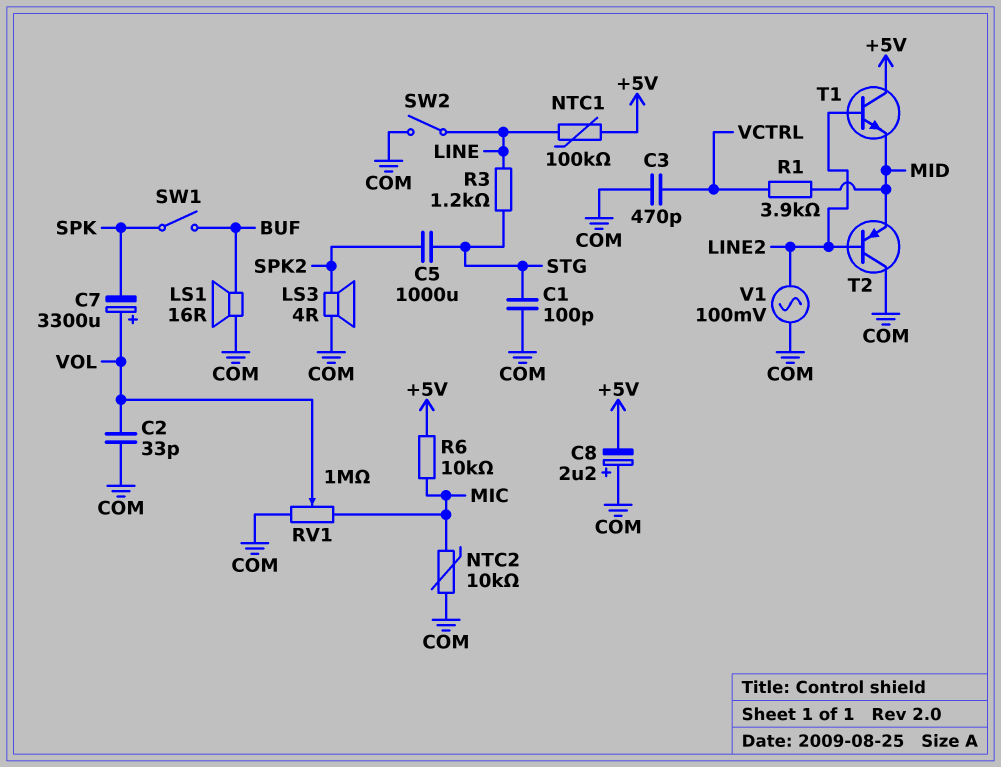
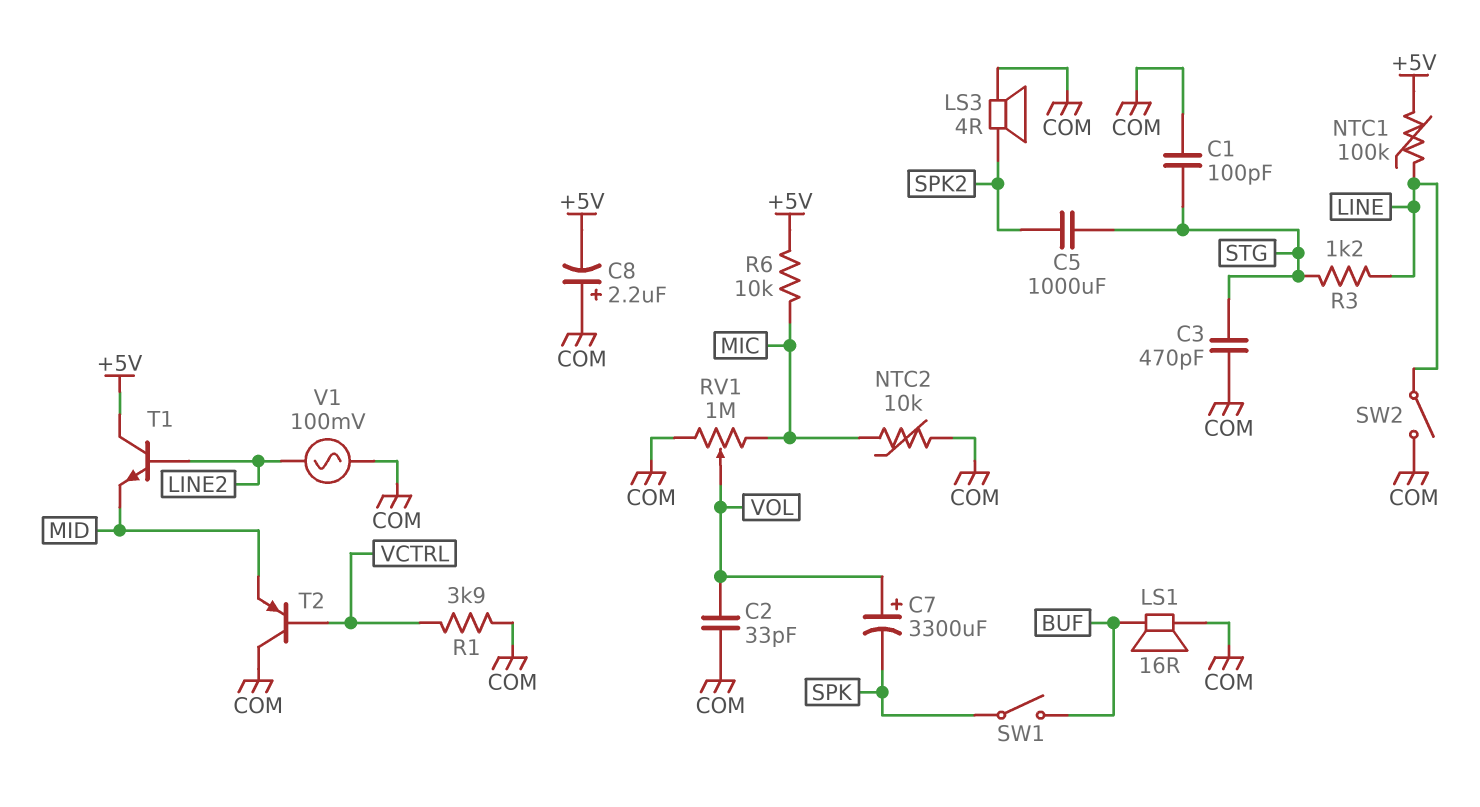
C3: 470pF (COM, VCTRL) -> 470pF (COM, STG)
R1: 3.9k (MID, VCTRL) -> 3.9k (COM, VCTRL)
T2: PNP (B LINE2, C COM, E MID) -> PNP (B VCTRL, C COM, E MID)

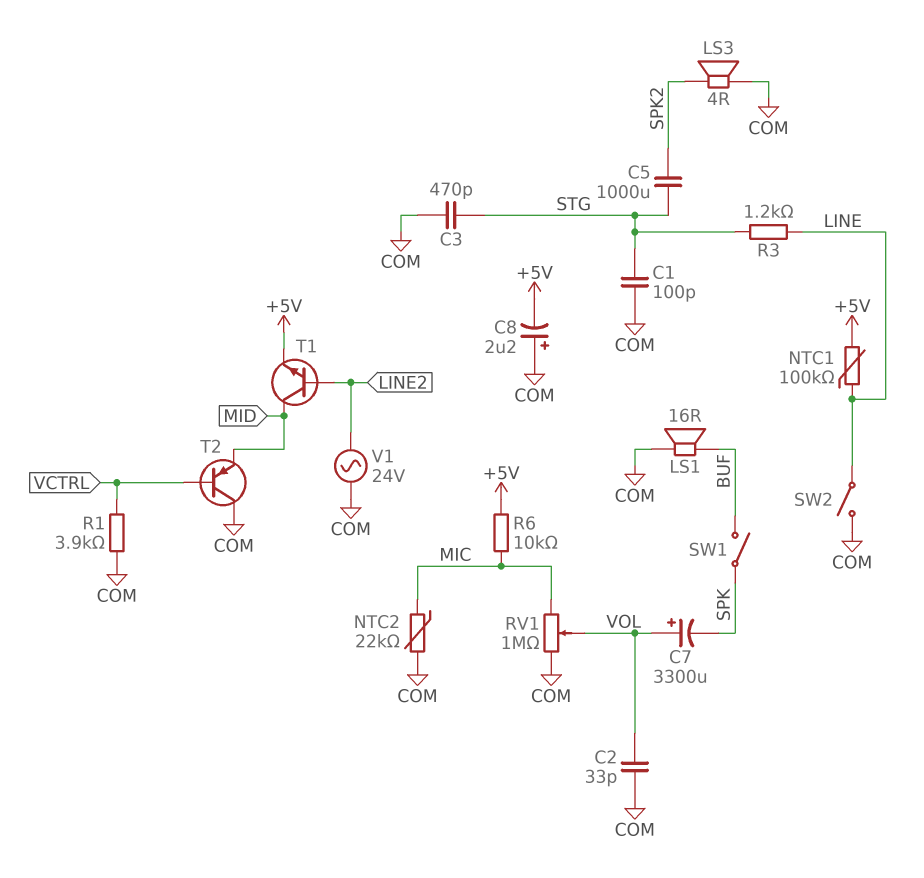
NTC2: 10k (COM, MIC) -> 22k (COM, MIC)
T1: NPN (B LINE2, C +5V, E MID) -> NPN (B LINE2, C MID, E +5V)
V1: AC 100mV (COM, LINE2) -> AC 24V (COM, LINE2)

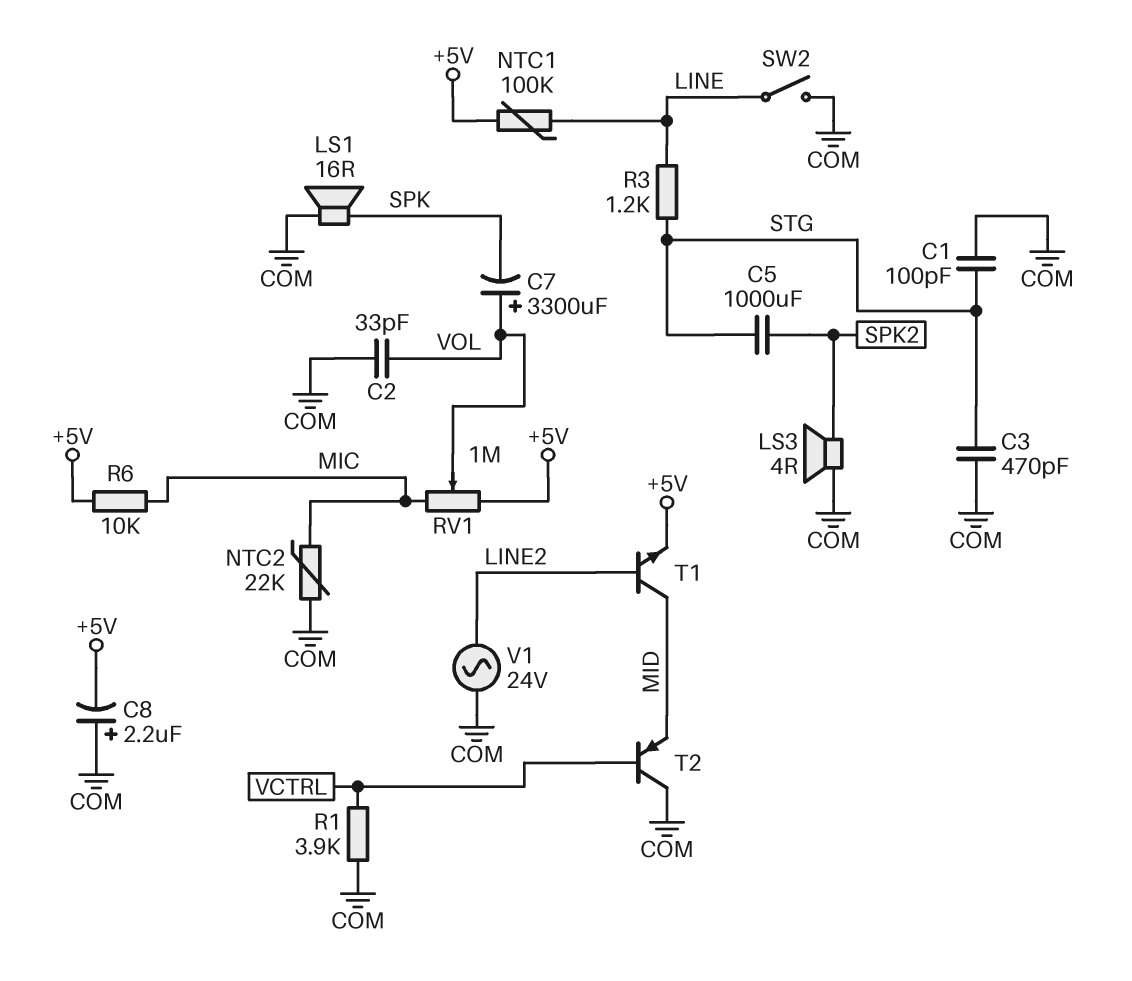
LS1: speaker 16R (BUF, COM) -> speaker 16R (COM, SPK)
RV1: 1M (COM, MIC, wiper VOL) -> 1M (+5V, MIC, wiper VOL)
SW1: switch (BUF, SPK) -> none

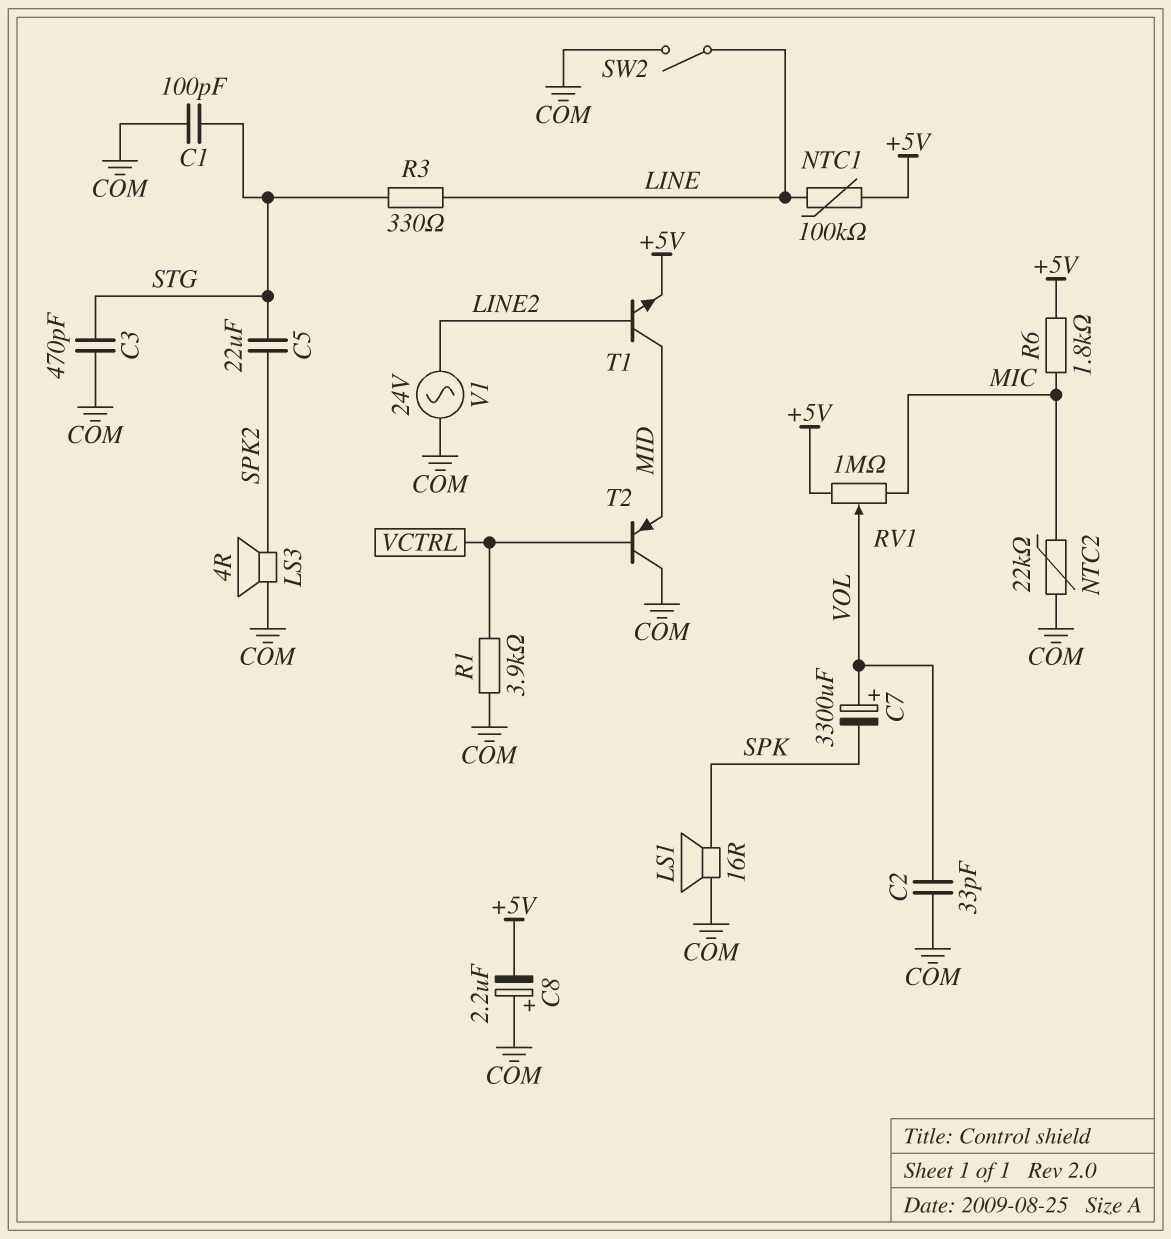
C5: 1000uF (SPK2, STG) -> 22uF (SPK2, STG)
R3: 1.2k (LINE, STG) -> 330 (LINE, STG)
R6: 10k (+5V, MIC) -> 1.8k (+5V, MIC)

